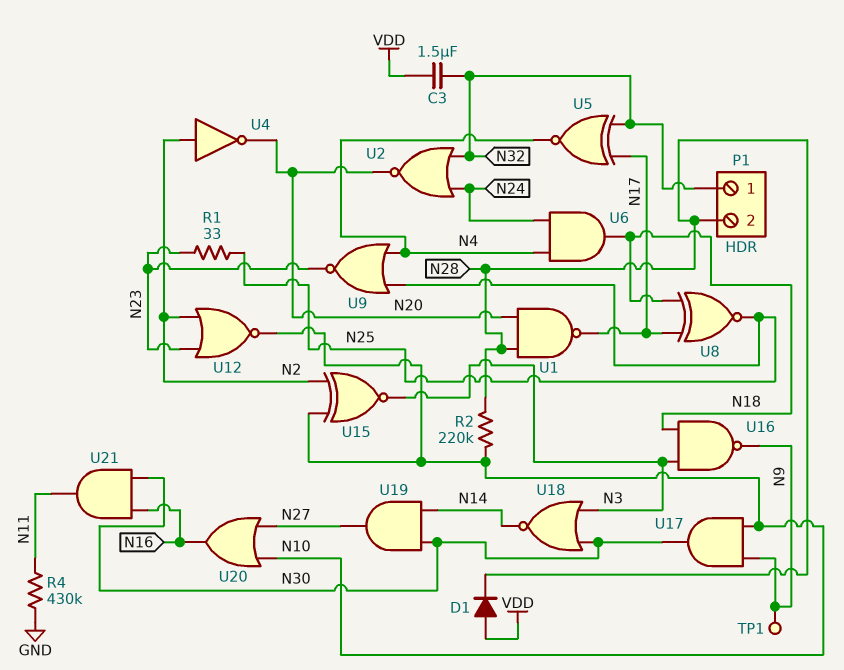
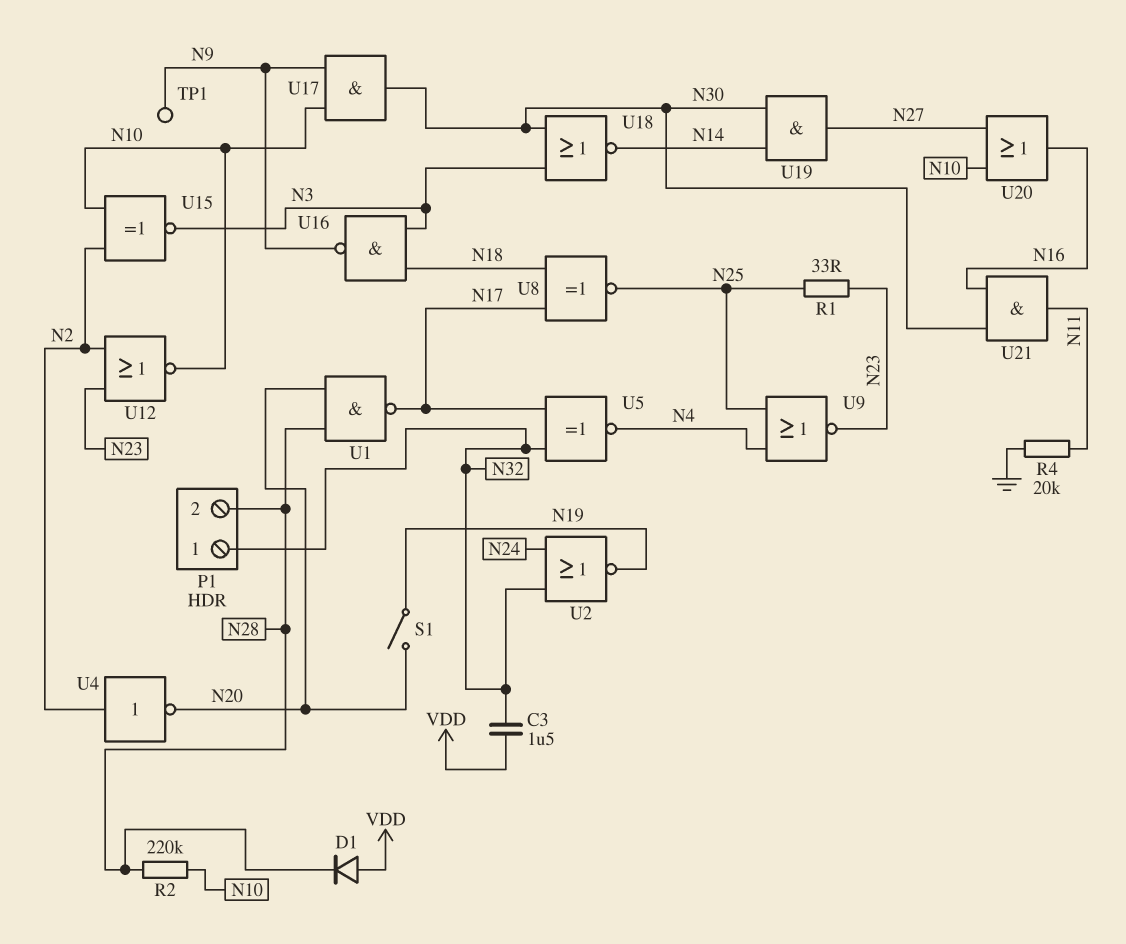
R4: 430k (GND, N11) -> 20k (GND, N11)
S1: none -> switch (N19, N20)
U2: NOR (in N24, in N32, out N20) -> NOR (in N24, in N32, out N19)
U6: AND (in N4, in N24, out N18) -> none

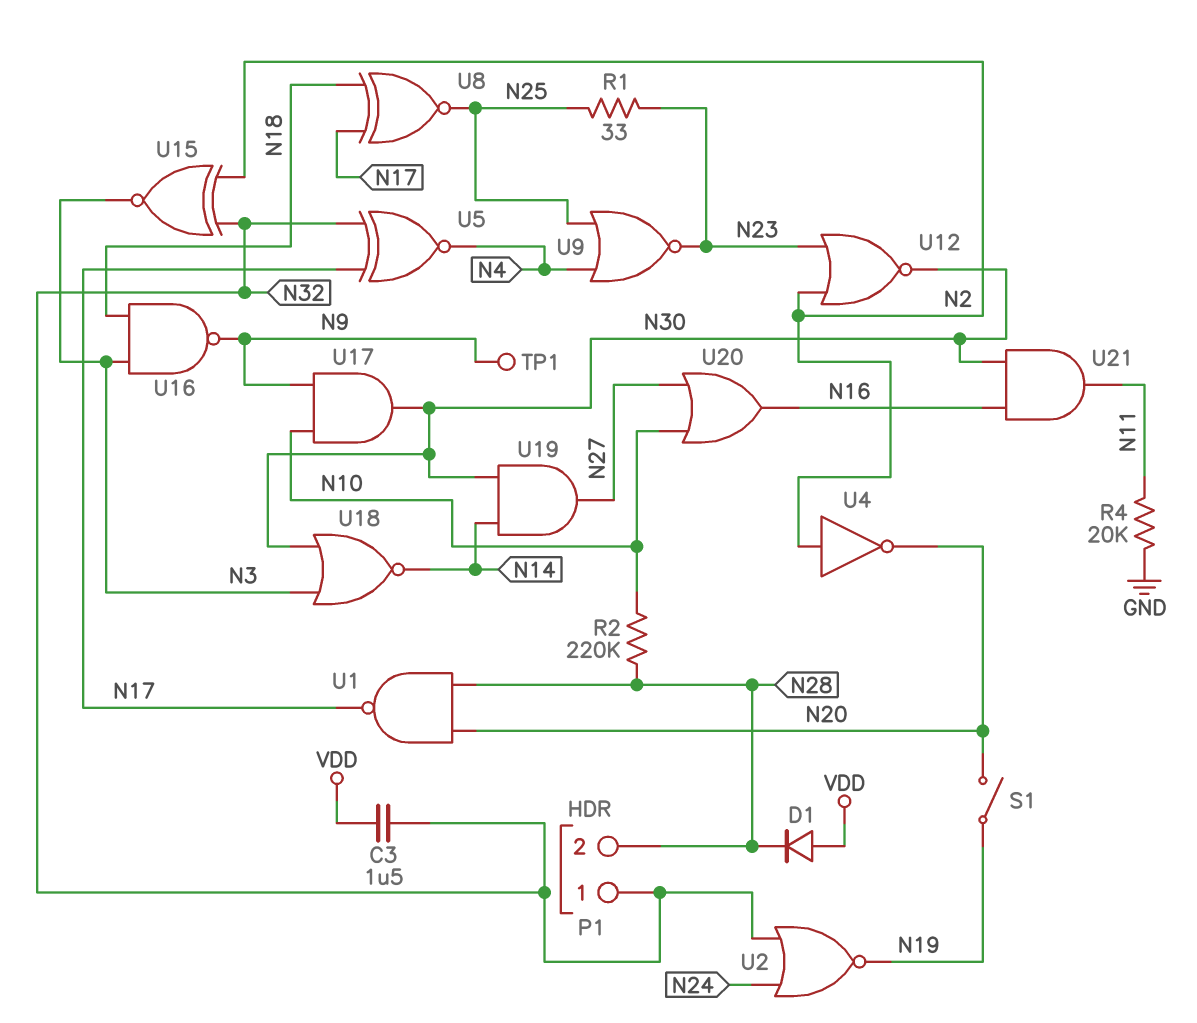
U12: NOR (in N2, in N23, out N10) -> NOR (in N2, in N23, out N30)
U15: XNOR (in N2, in N10, out N3) -> XNOR (in N2, in N32, out N3)

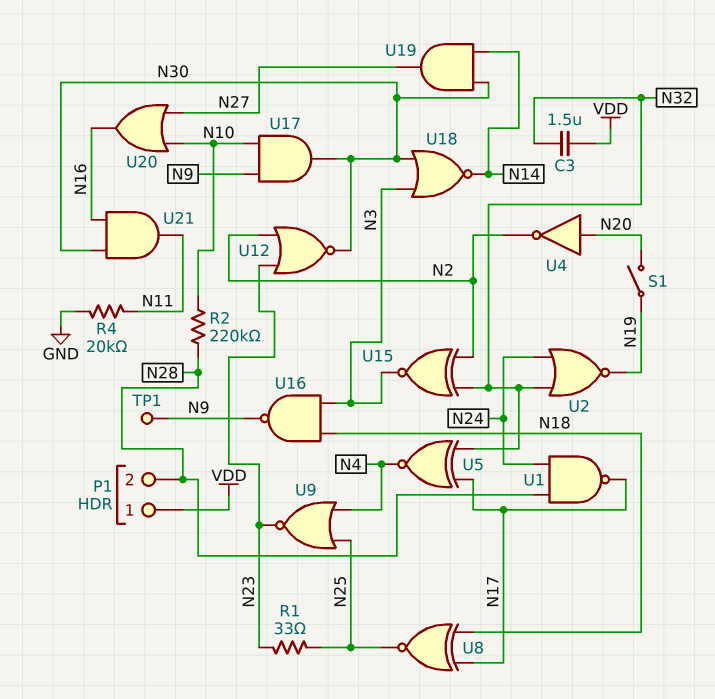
D1: diode (A VDD, K N28) -> none
P1 pin 1: N32 -> VDD
U1: NAND (in N20, in N28, out N17) -> NAND (in N24, in N28, out N17)
U4: NOT (in N2, out N20) -> NOT (in N20, out N2)

